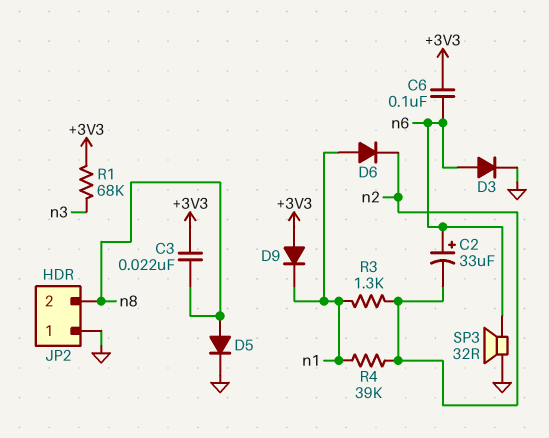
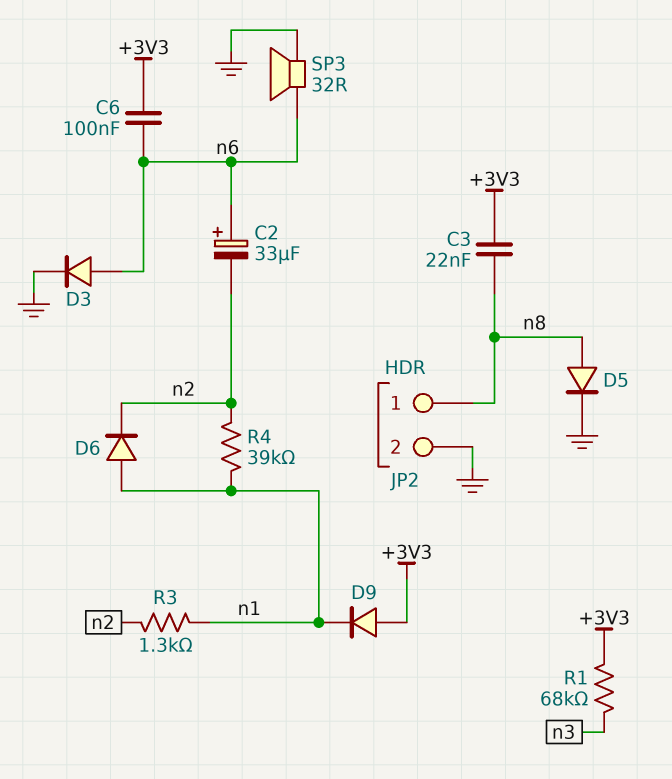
JP2 pin 1: GND -> n8
JP2 pin 2: n8 -> GND

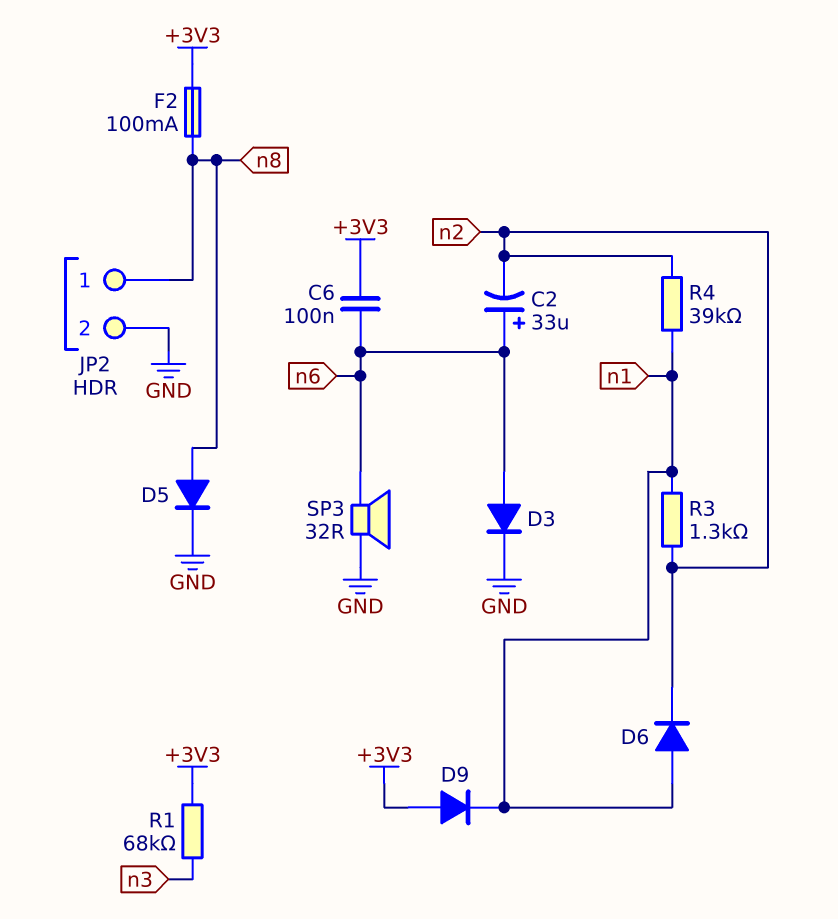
C3: 22nF (+3V3, n8) -> none
F2: none -> 100mA (+3V3, n8)

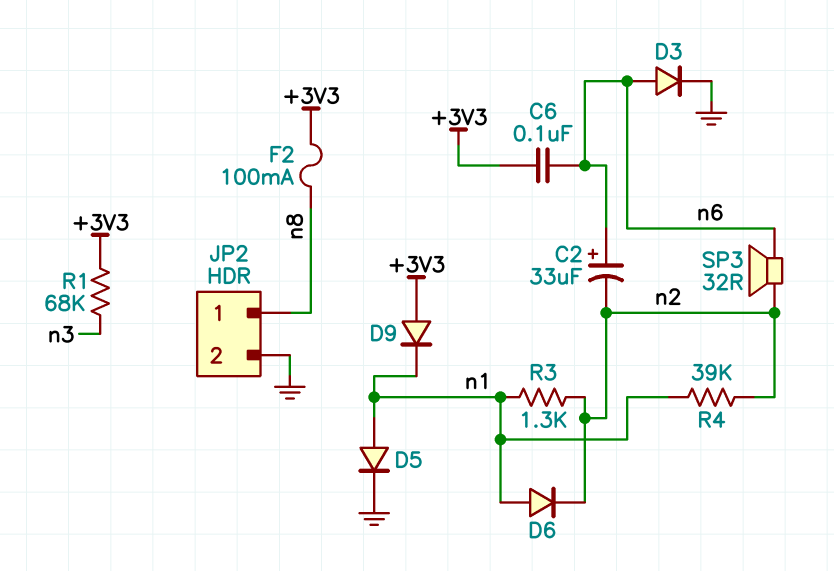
D5: diode (A n8, K GND) -> diode (A n1, K GND)
SP3: speaker 32R (GND, n6) -> speaker 32R (n2, n6)

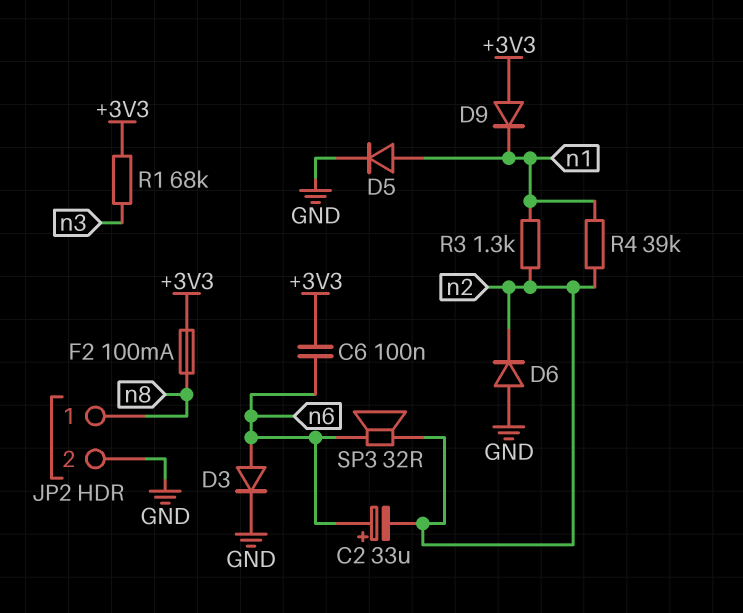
D6: diode (A n1, K n2) -> diode (A GND, K n2)

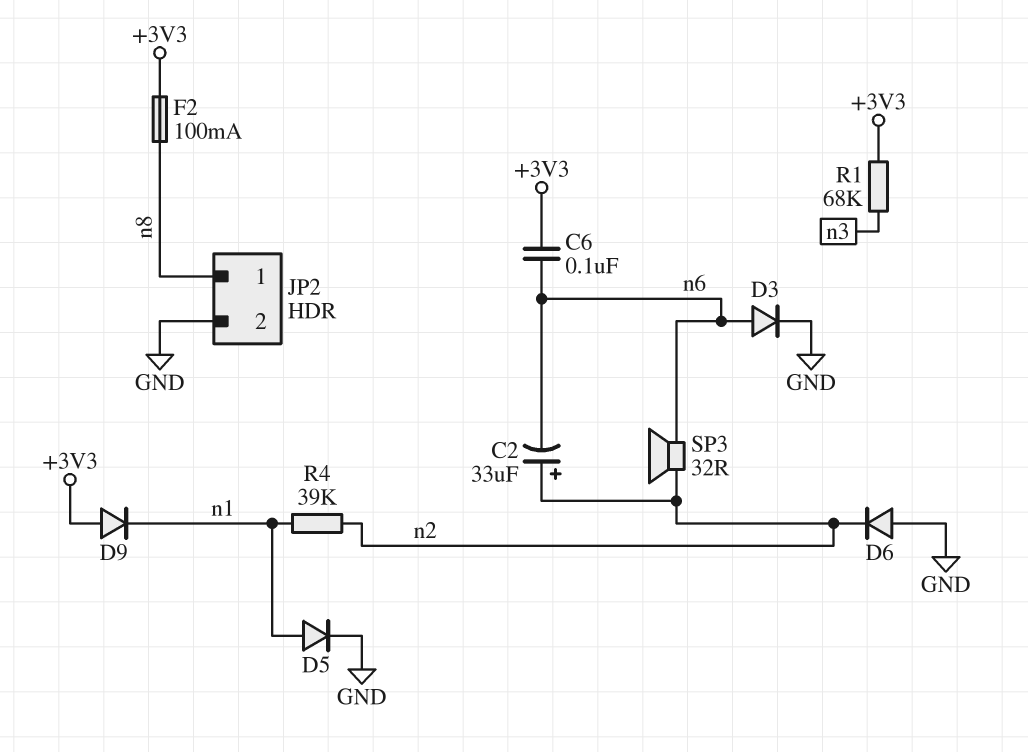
C2: 33uF (plus n6, minus n2) -> 33uF (plus n2, minus n6)
R3: 1.3k (n1, n2) -> none

